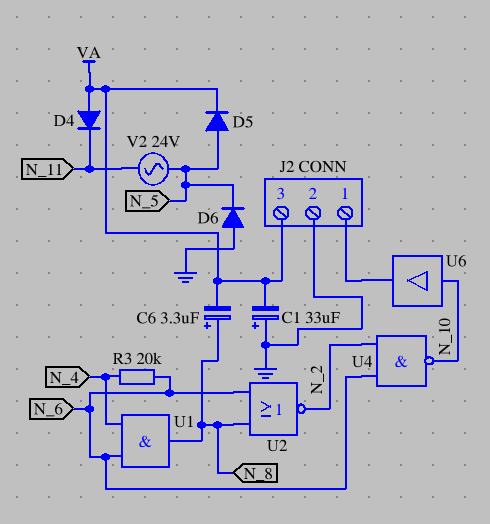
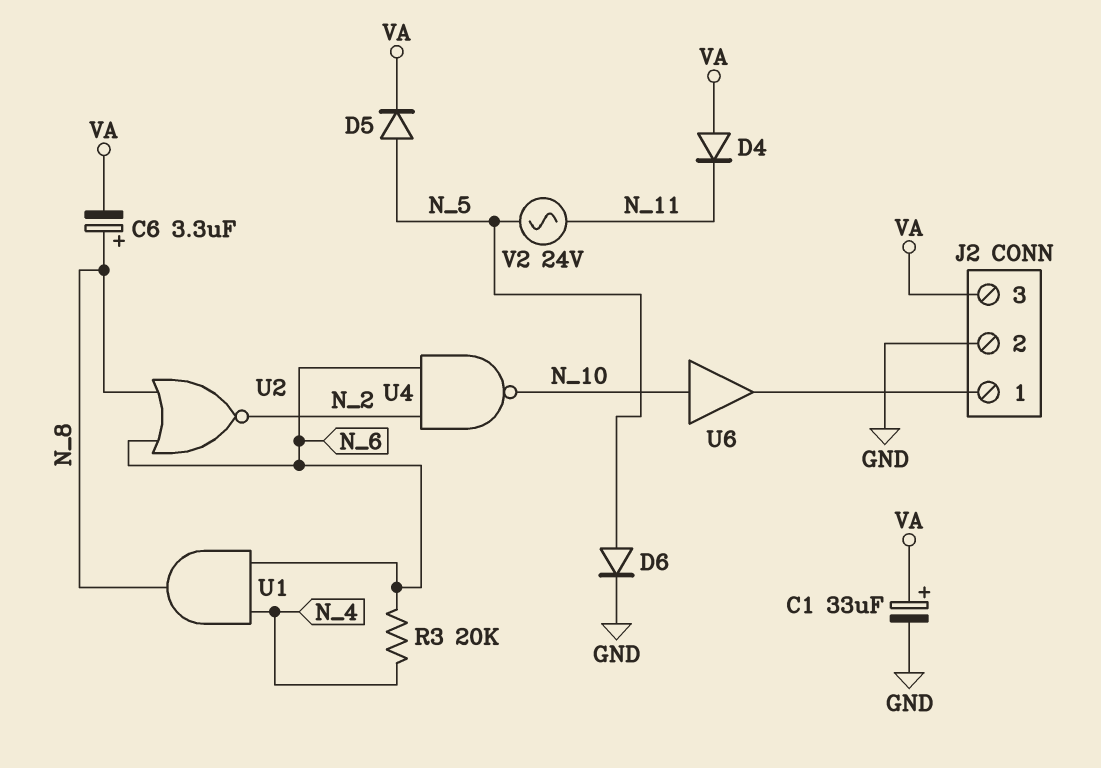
C1: 33uF (plus GND, minus VA) -> 33uF (plus VA, minus GND)
D6: diode (A GND, K N_5) -> diode (A N_5, K GND)

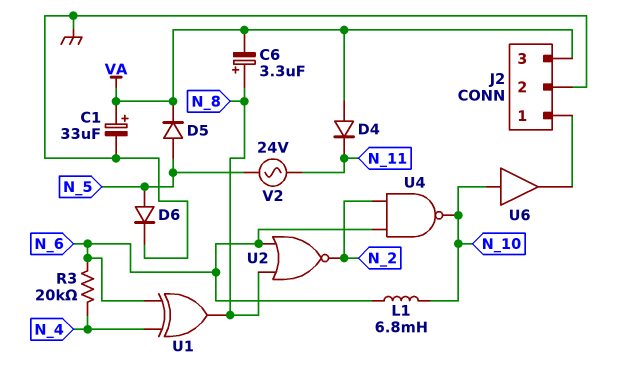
L1: none -> 6.8mH (N_6, N_10)
U1: AND (in N_4, in N_6, out N_8) -> XOR (in N_4, in N_6, out N_8)

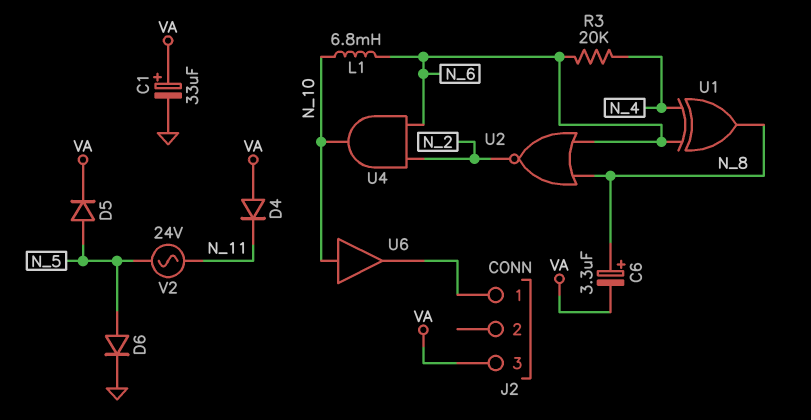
J2 pin 2: GND -> none
U4: NAND (in N_2, in N_6, out N_10) -> AND (in N_2, in N_6, out N_10)

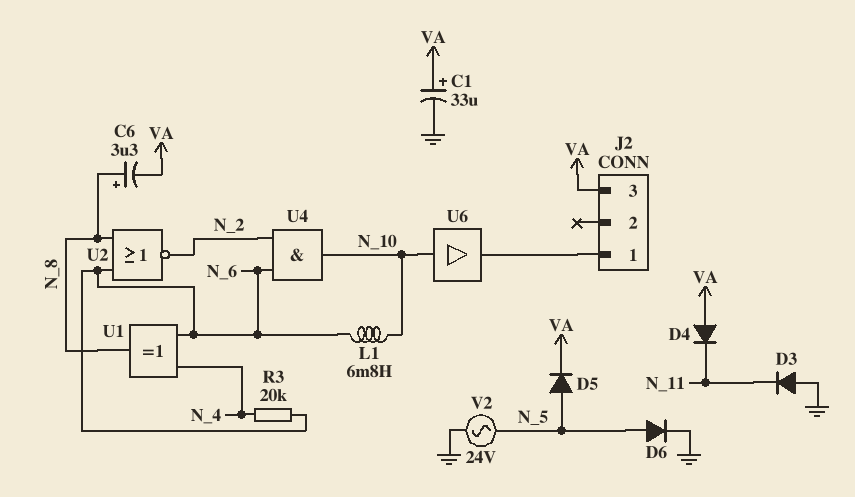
D3: none -> diode (A GND, K N_11)
V2: AC 24V (N_5, N_11) -> AC 24V (GND, N_5)

